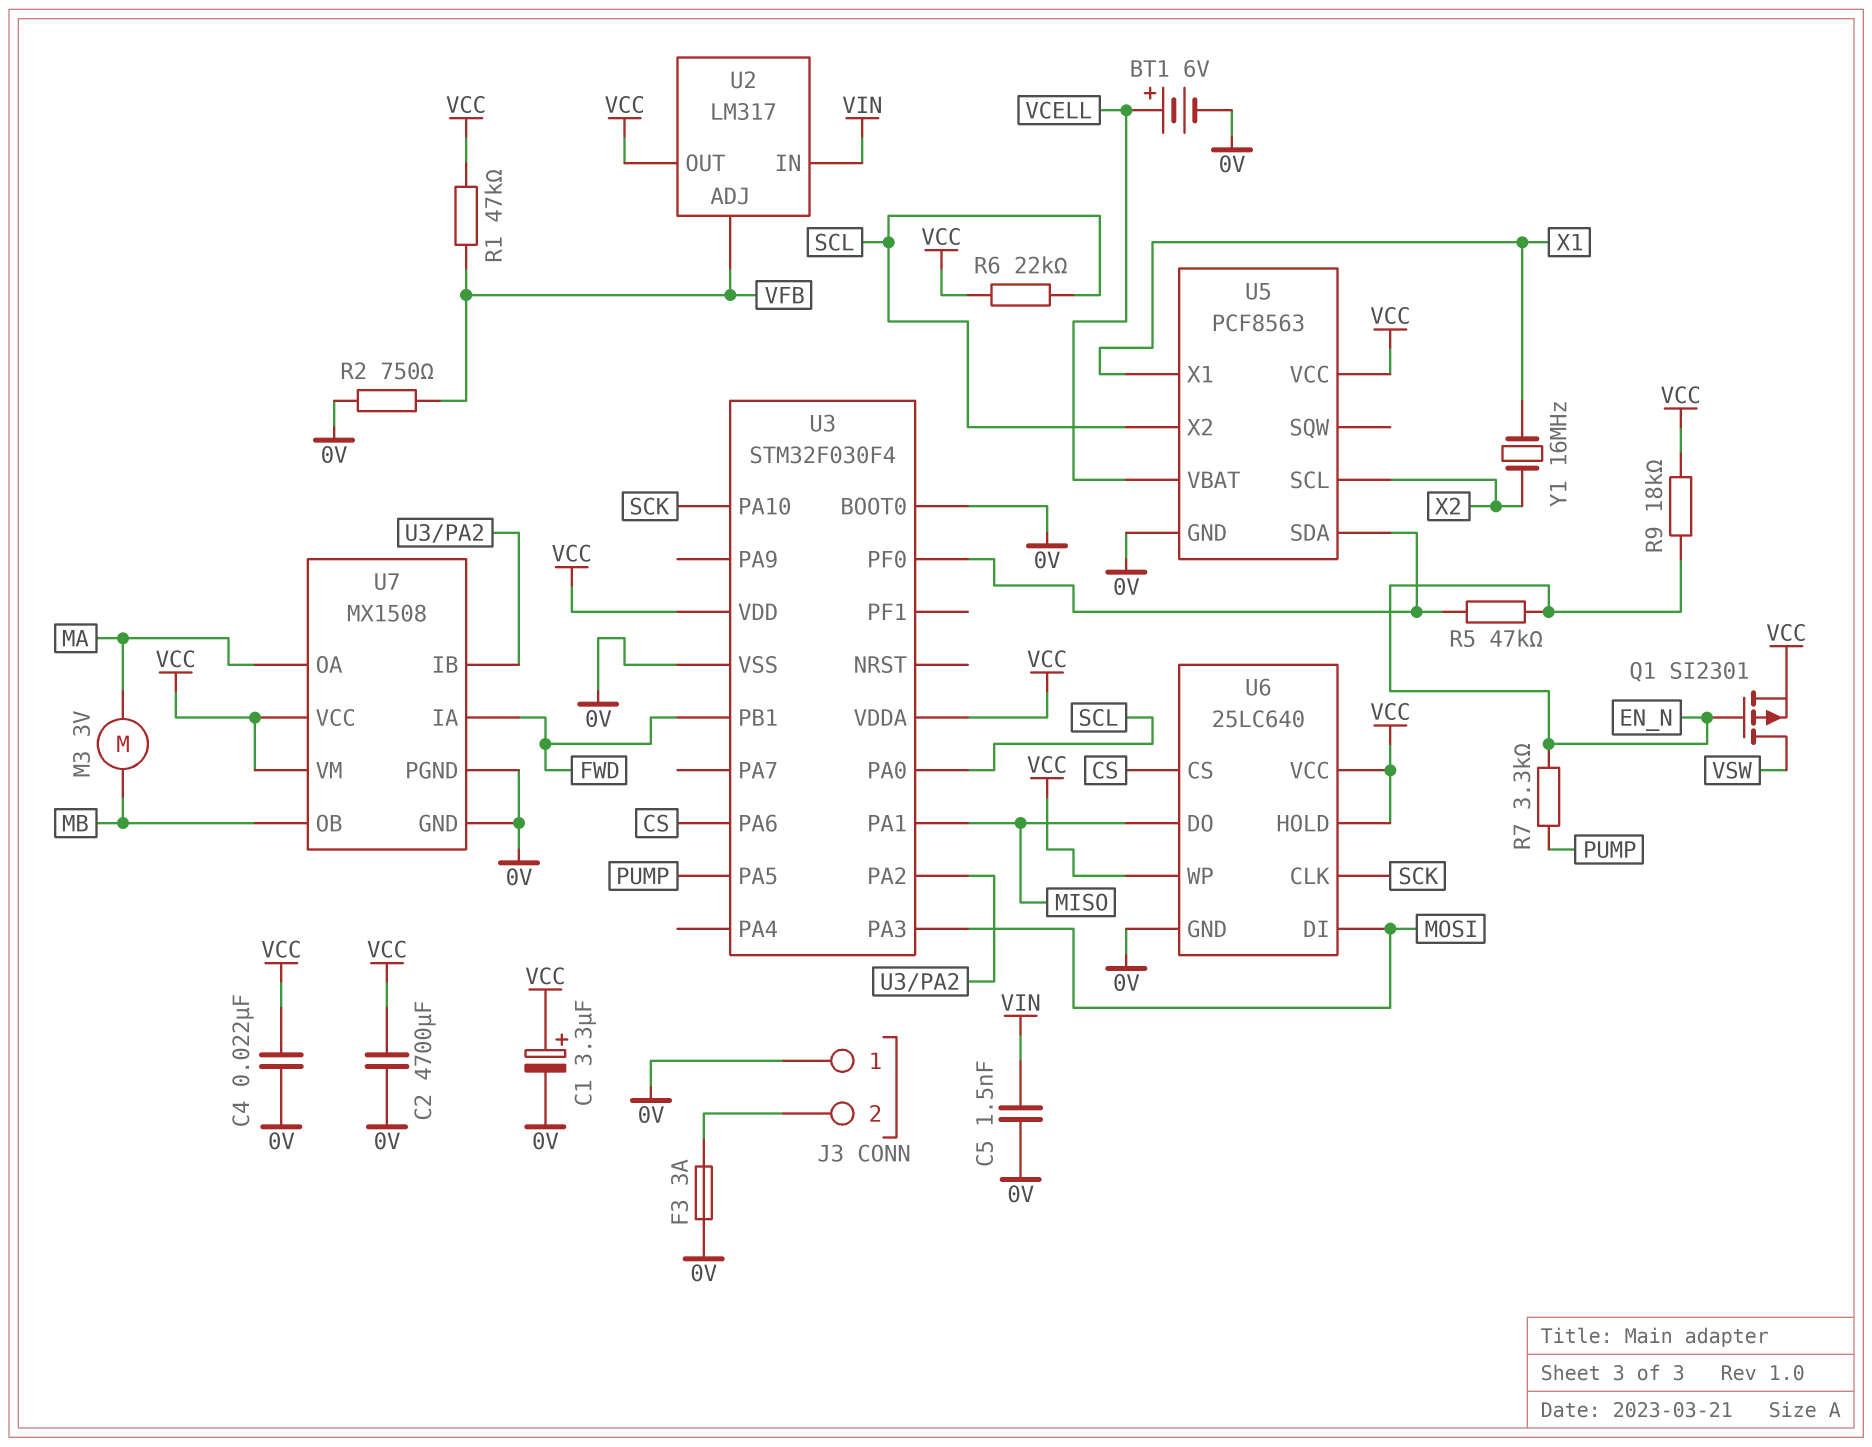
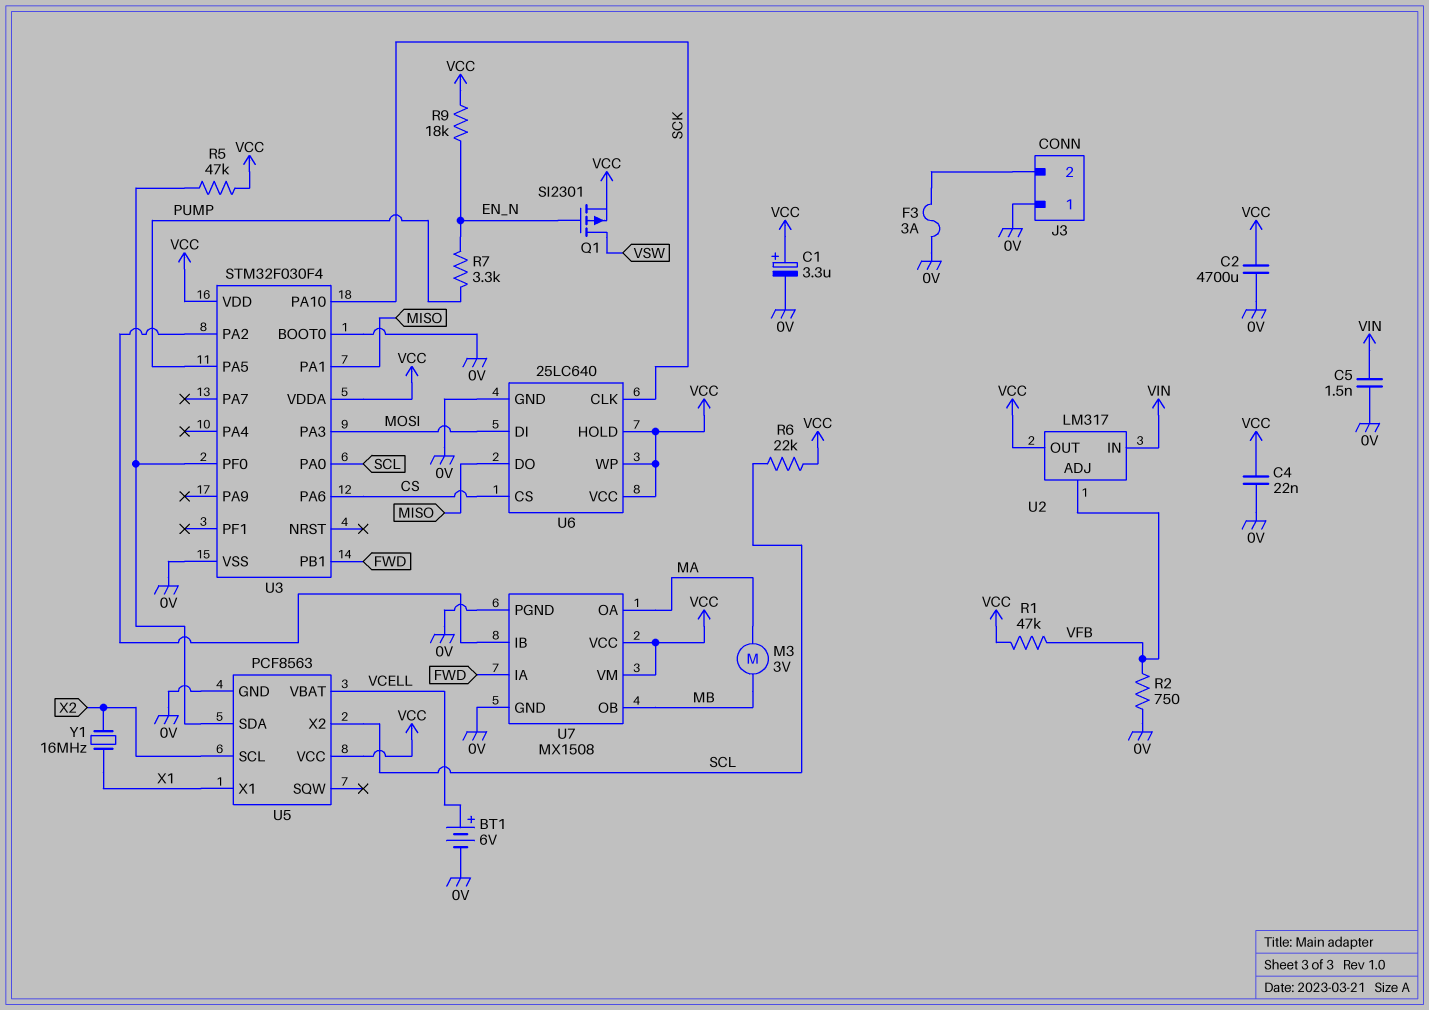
R5: 47k (EN_N, U3/PF0) -> 47k (U3/PF0, VCC)

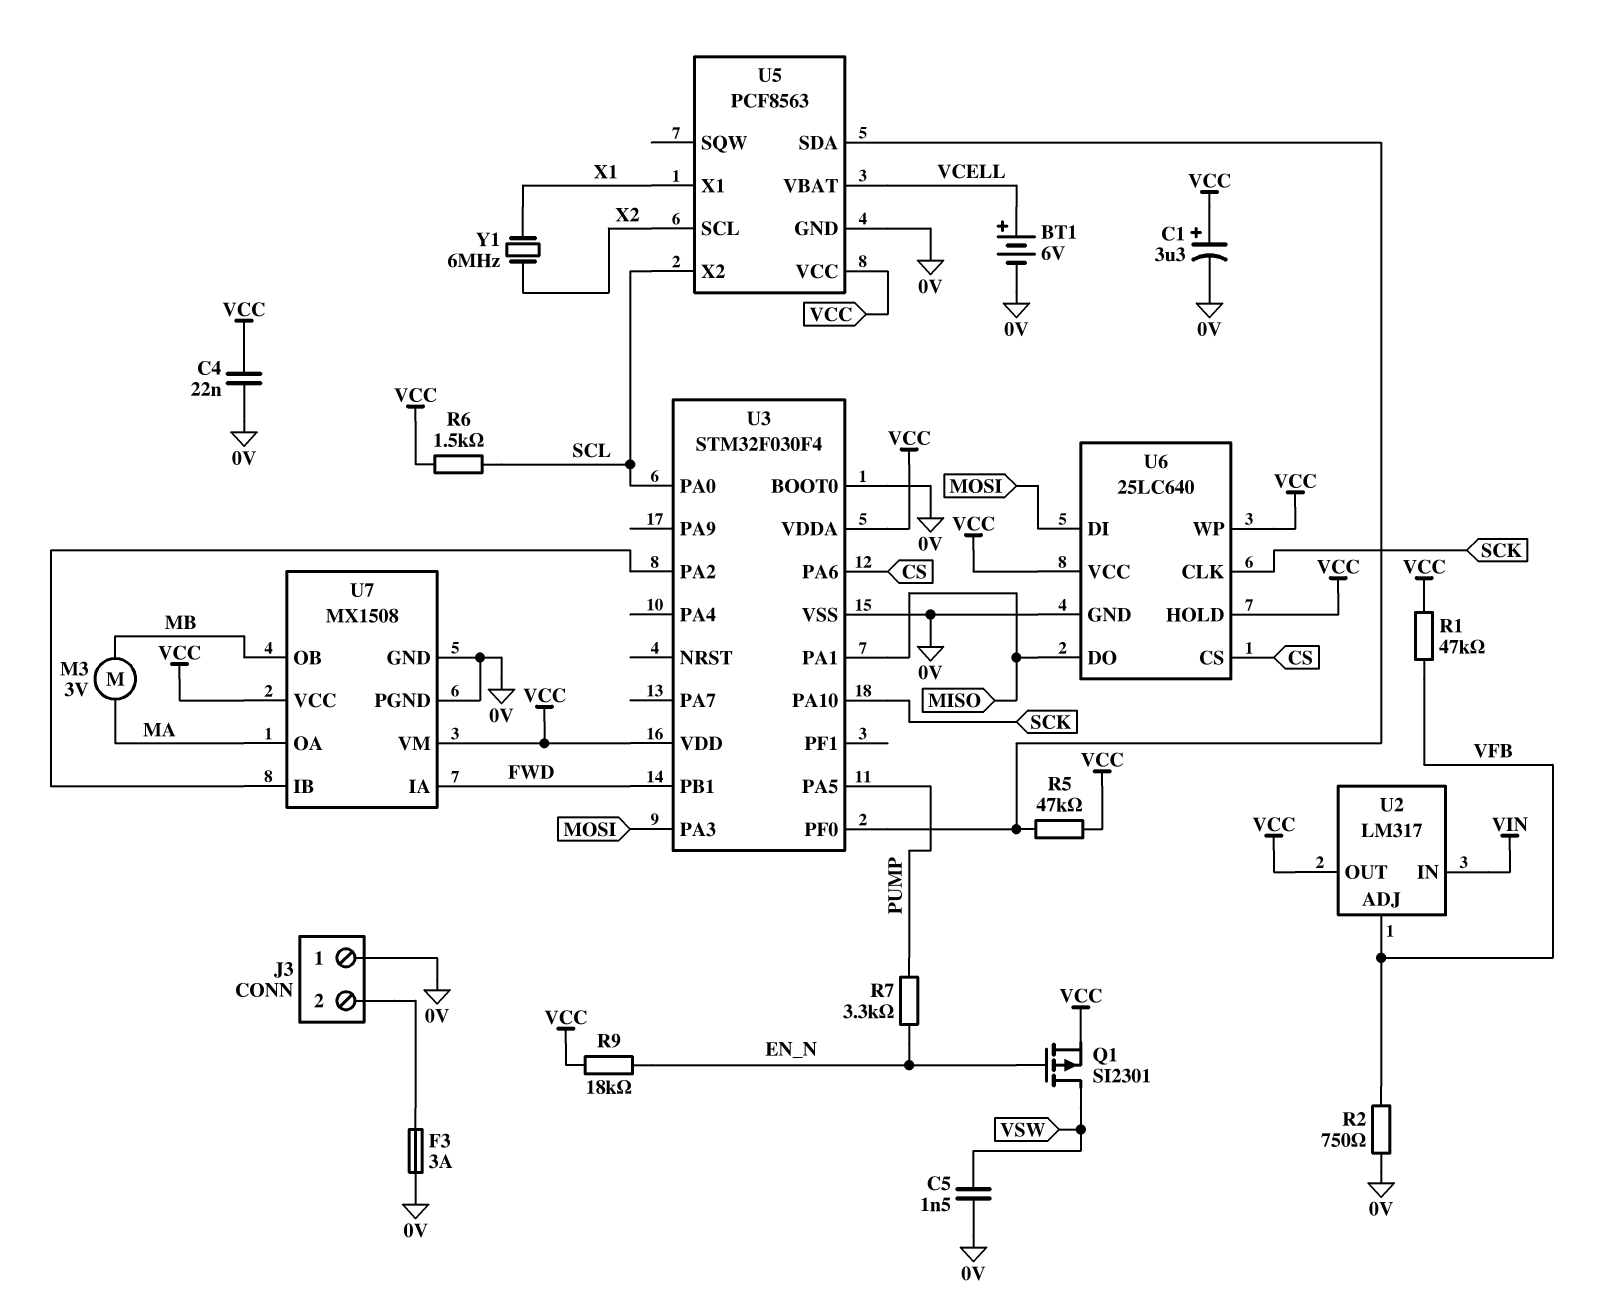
C2: 4700uF (0V, VCC) -> none
C5: 1.5nF (0V, VIN) -> 1.5nF (0V, VSW)
R6: 22k (SCL, VCC) -> 1.5k (SCL, VCC)
Y1: 16MHz (X1, X2) -> 6MHz (X1, X2)

